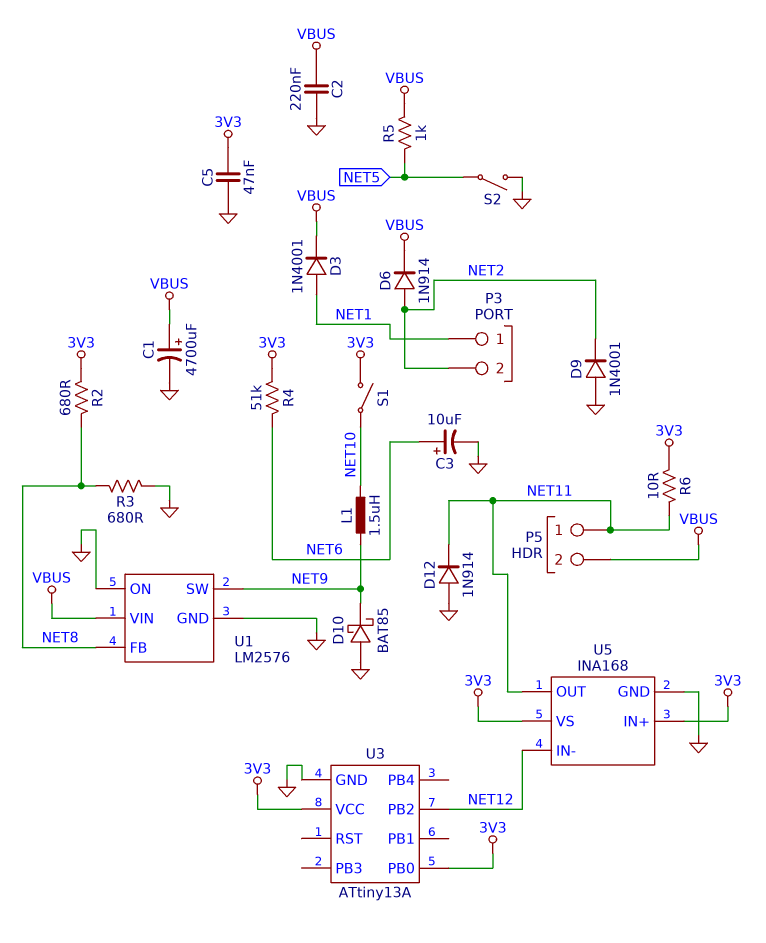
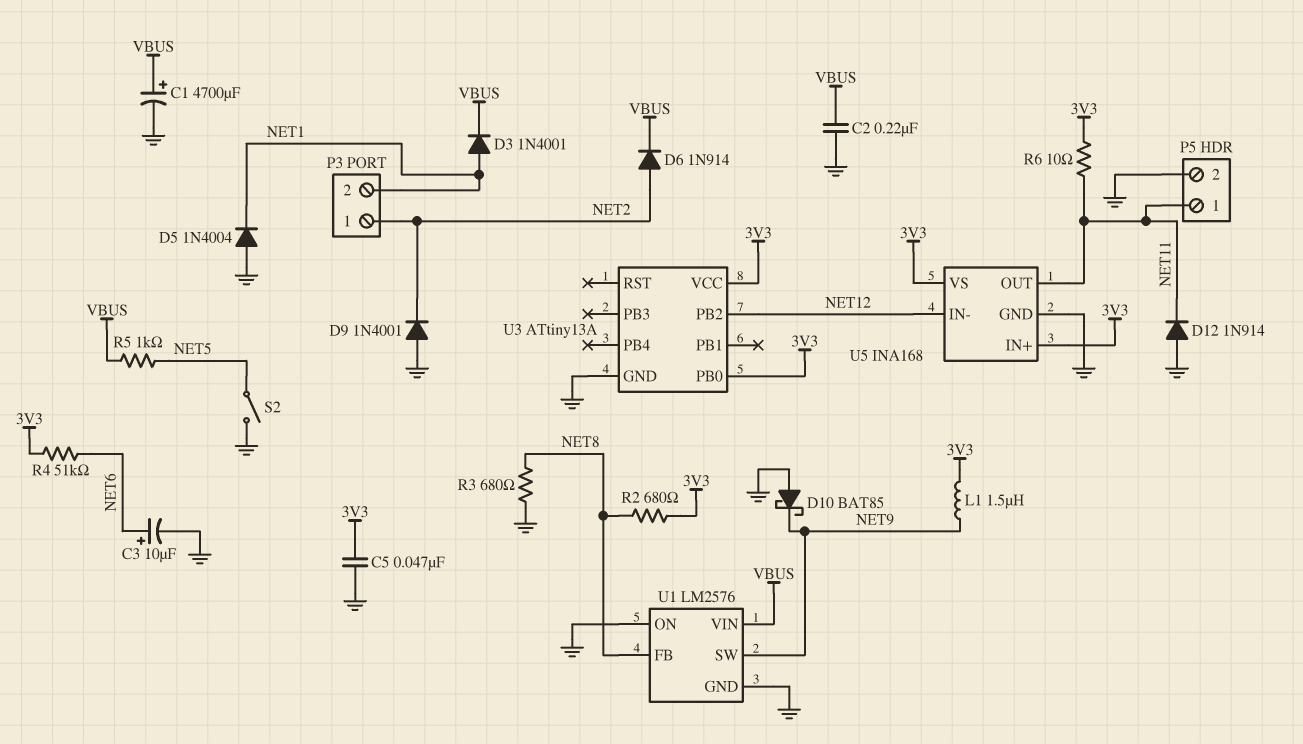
D5: none -> diode 1N4004 (A GND, K NET1)
L1: 1.5uH (NET9, NET10) -> 1.5uH (3V3, NET9)
P3 pin 1: NET1 -> NET2
P3 pin 2: NET2 -> NET1
P5 pin 2: VBUS -> GND
S1: switch (3V3, NET10) -> none

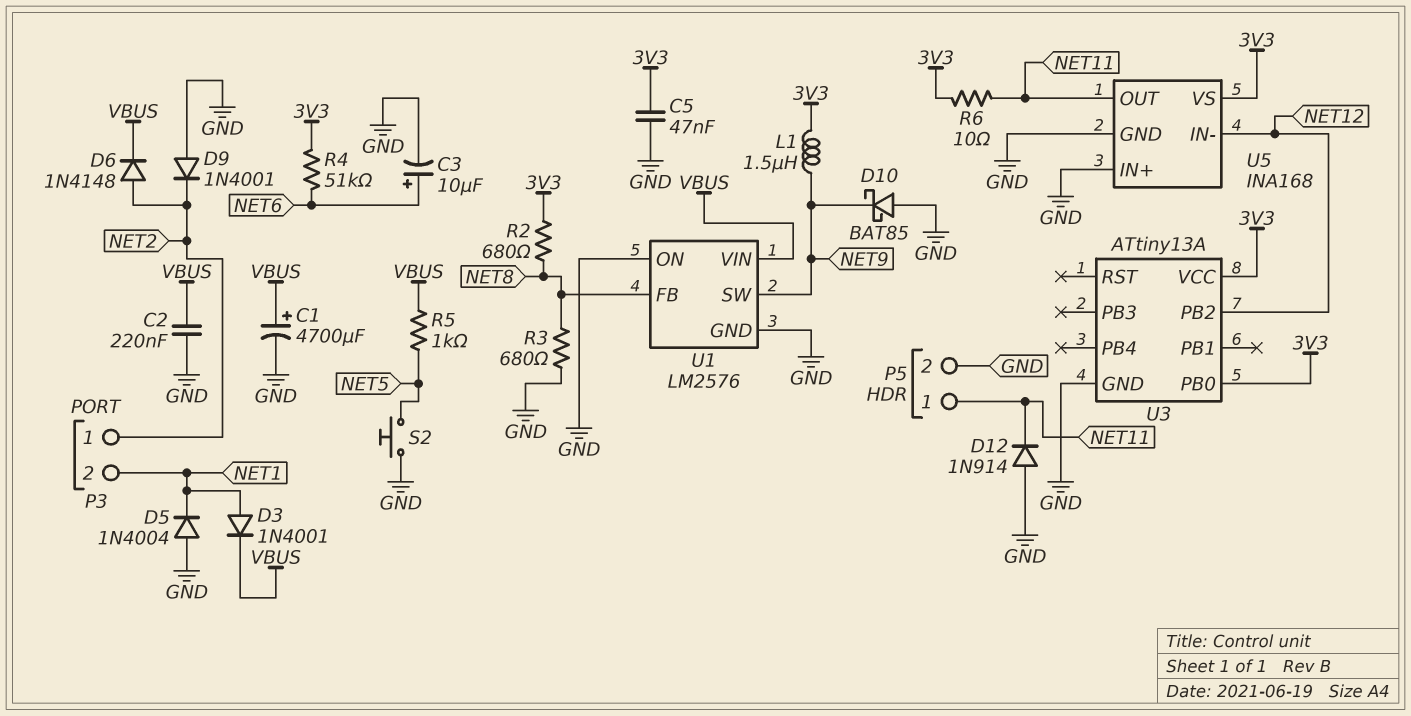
D6: diode 1N914 (A NET2, K VBUS) -> diode 1N4148 (A NET2, K VBUS)
S2: switch (GND, NET5) -> button (GND, NET5)
U5 pin IN+: 3V3 -> GND

